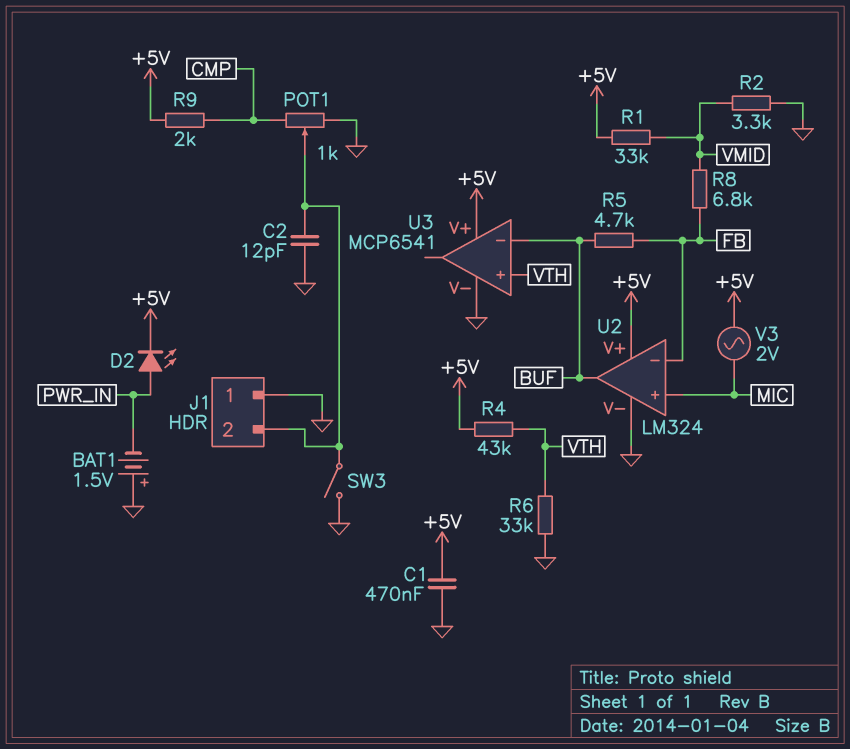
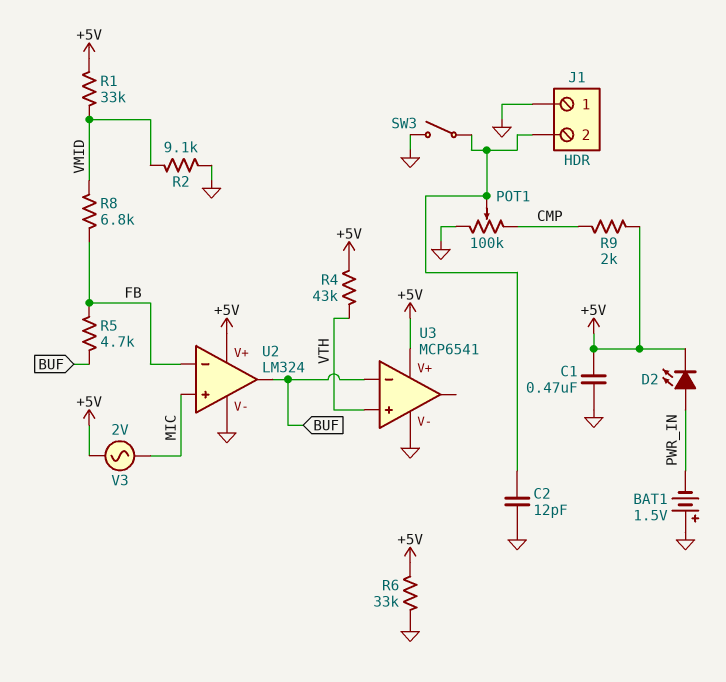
POT1: 1k (CMP, GND, wiper J1/2) -> 100k (CMP, GND, wiper J1/2)
R2: 3.3k (GND, VMID) -> 9.1k (GND, VMID)
R6: 33k (GND, VTH) -> 33k (+5V, GND)

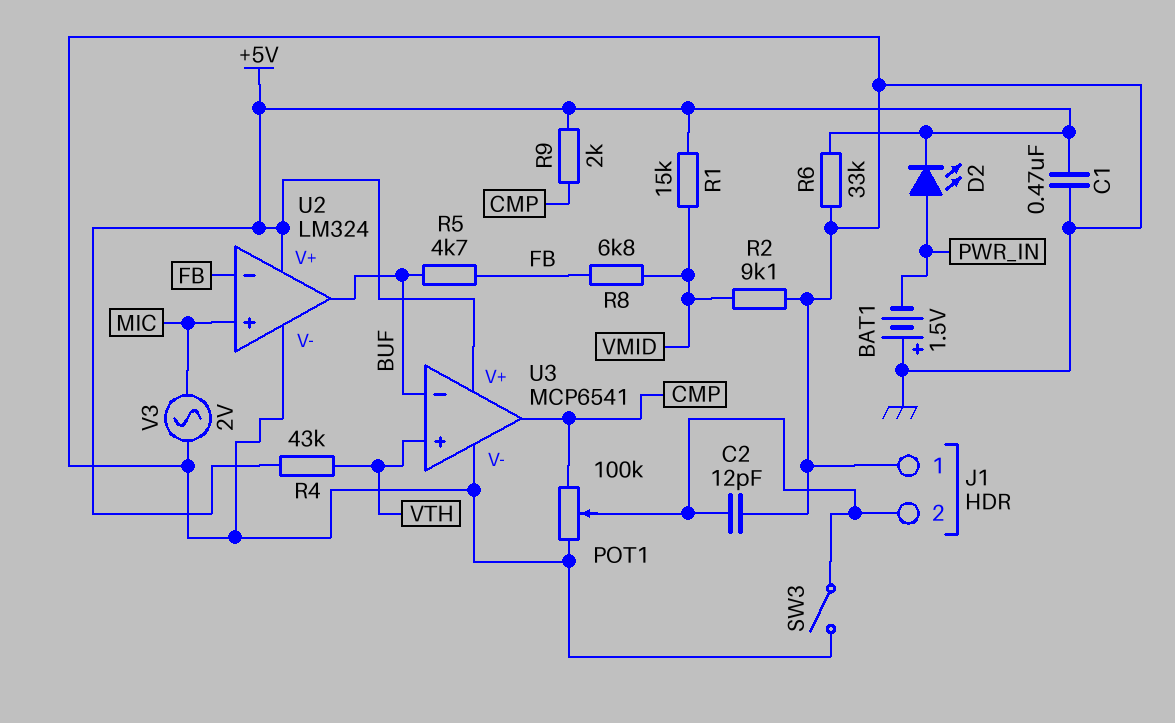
R1: 33k (+5V, VMID) -> 15k (+5V, VMID)
U3 pin out: none -> CMP
V3: AC 2V (+5V, MIC) -> AC 2V (GND, MIC)

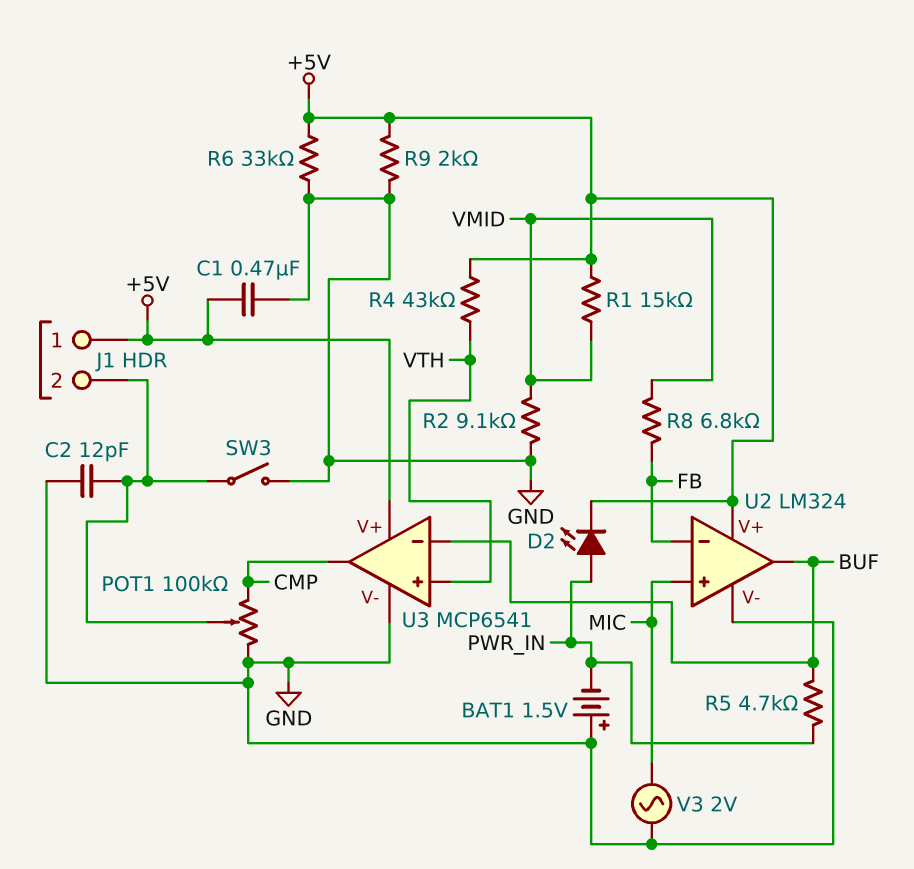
J1 pin 1: GND -> +5V
R5: 4.7k (BUF, FB) -> 4.7k (BUF, PWR_IN)
R9: 2k (+5V, CMP) -> 2k (+5V, GND)

